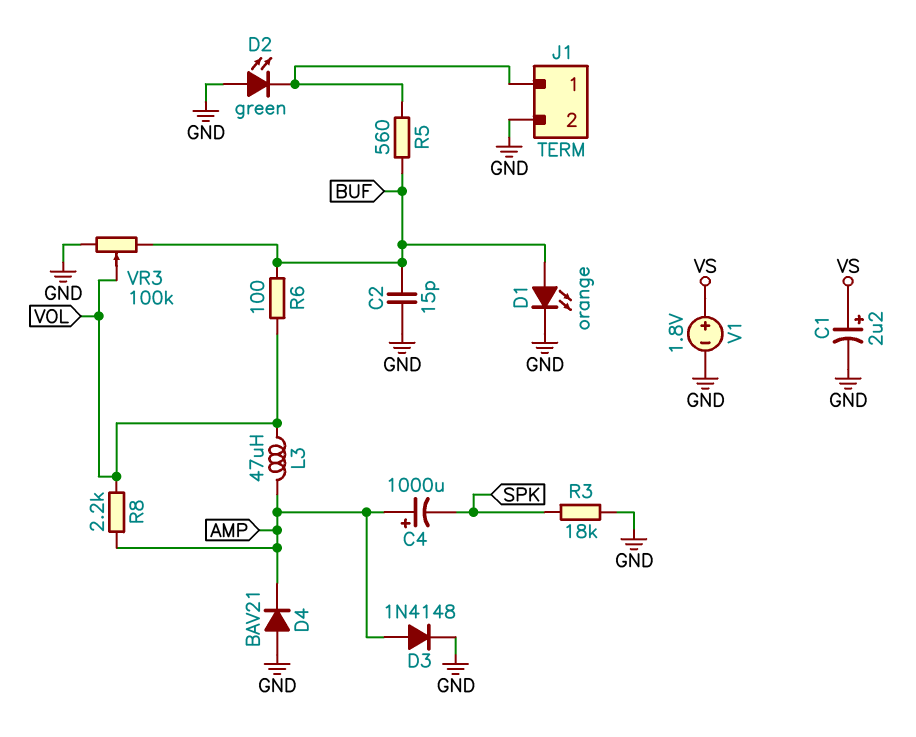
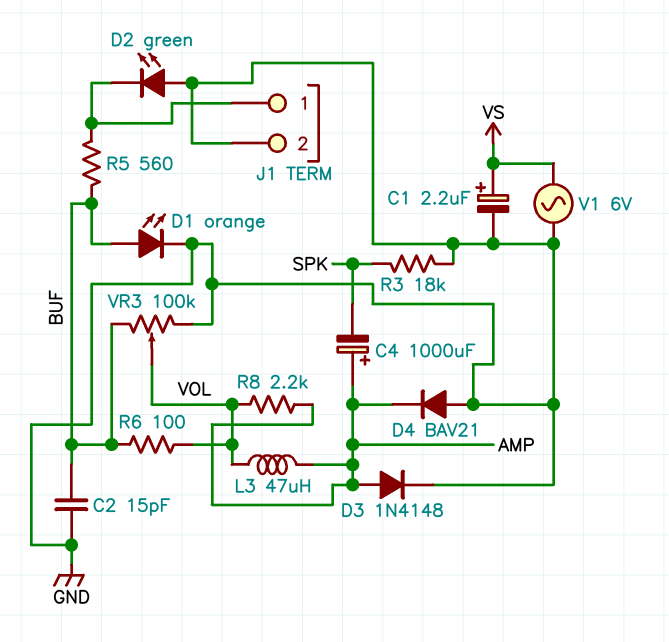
V1: 1.8V (plus VS, minus GND) -> AC 6V (GND, VS)

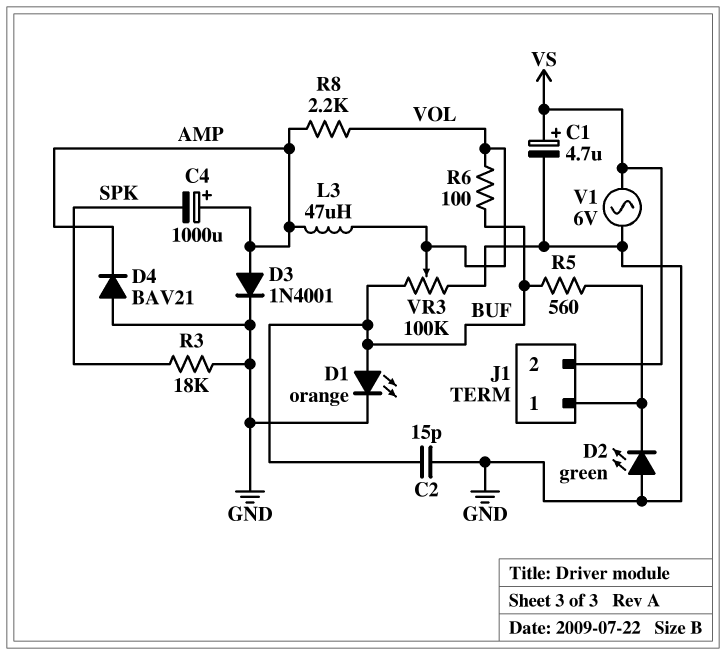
C1: 2.2uF (plus VS, minus GND) -> 4.7uF (plus VS, minus GND)
D3: diode 1N4148 (A AMP, K GND) -> diode 1N4001 (A AMP, K GND)
J1 pin 2: GND -> VS

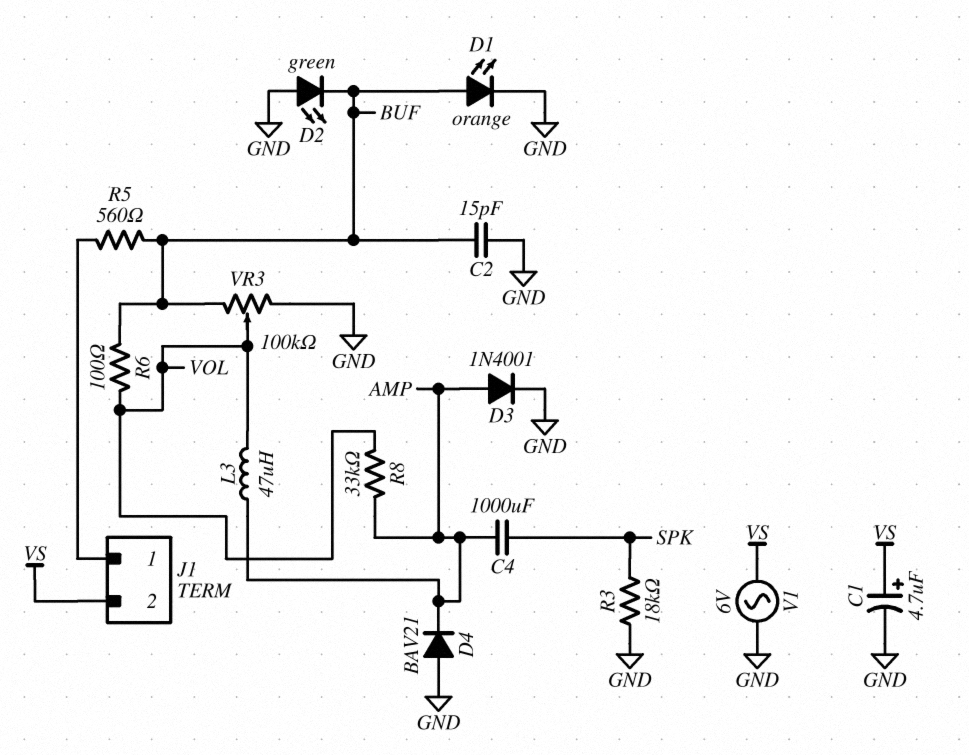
C4: 1000uF (plus AMP, minus SPK) -> 1000uF (AMP, SPK)
D2: LED green (A GND, K J1/1) -> LED green (A GND, K BUF)
R8: 2.2k (AMP, VOL) -> 33k (AMP, VOL)

